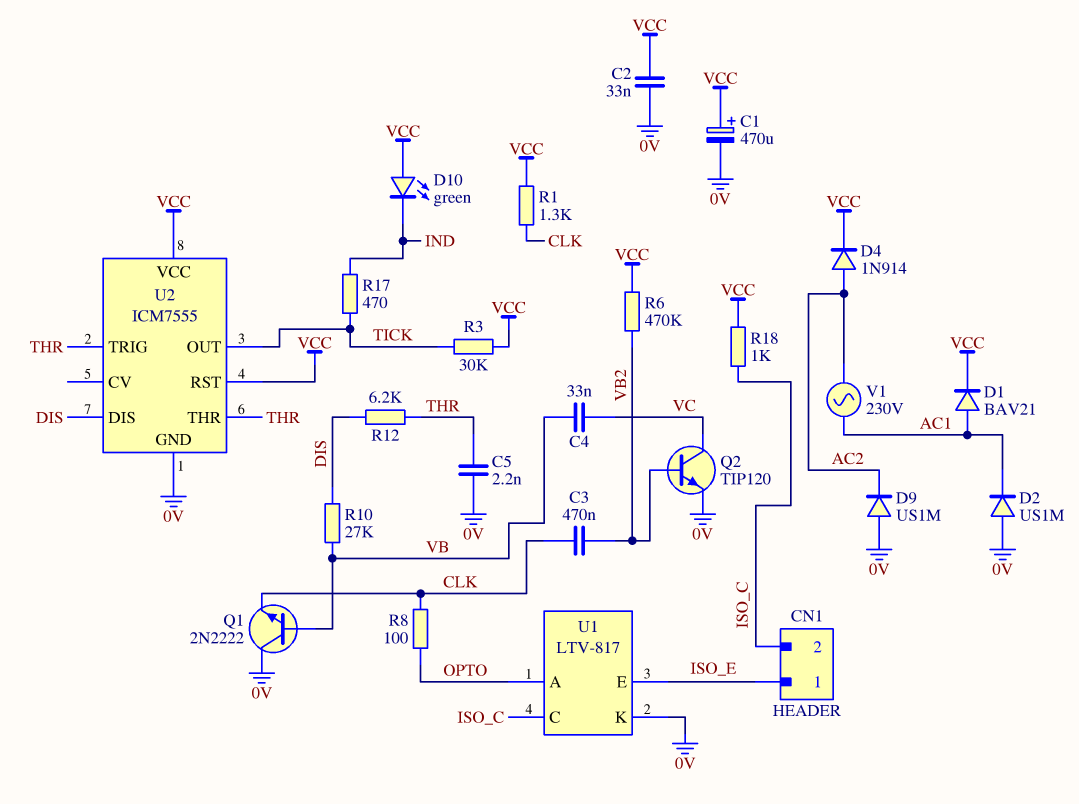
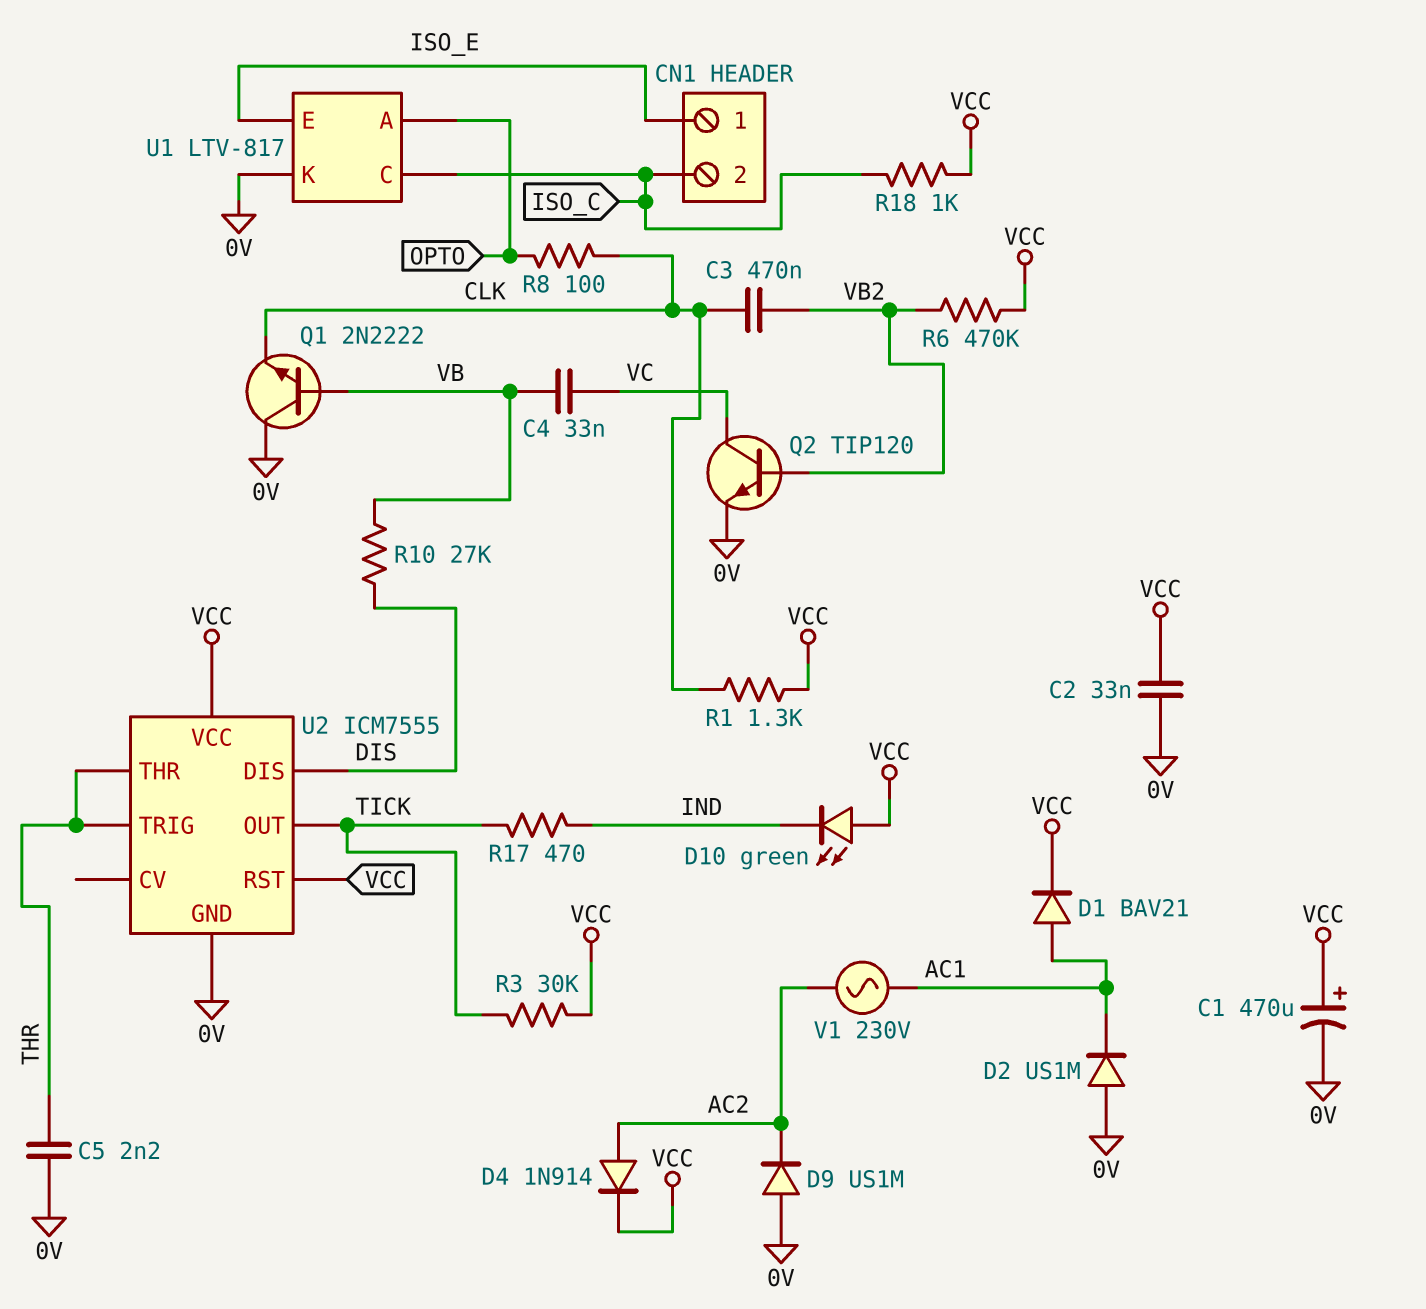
R12: 6.2k (DIS, THR) -> none

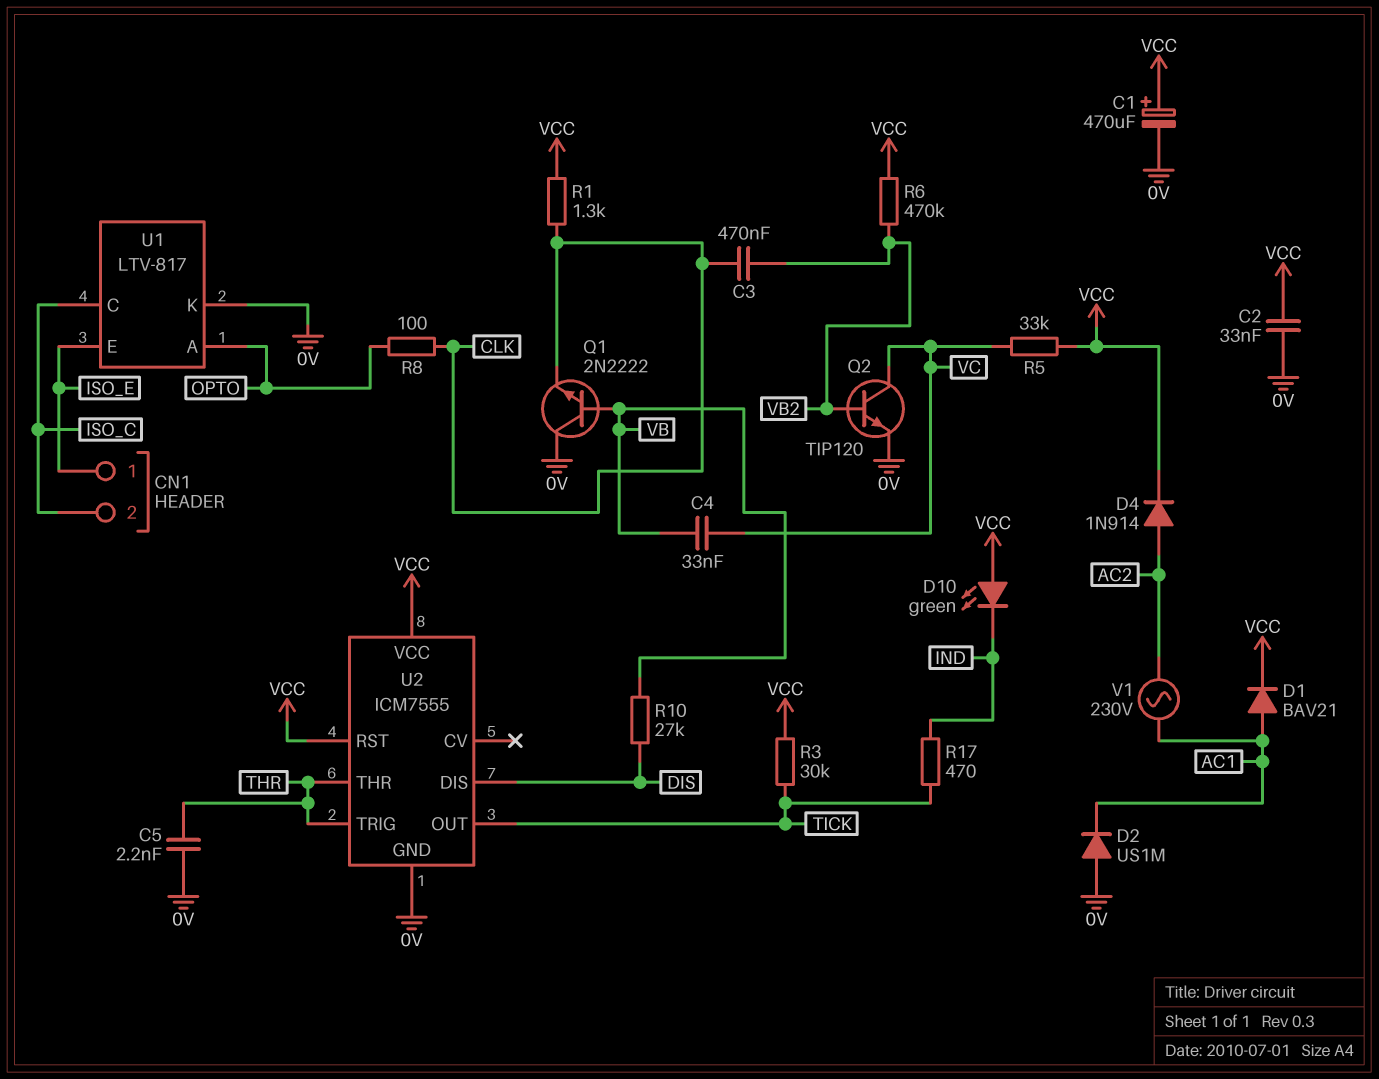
D9: diode US1M (A 0V, K AC2) -> none
R5: none -> 33k (VC, VCC)
R18: 1k (ISO_C, VCC) -> none

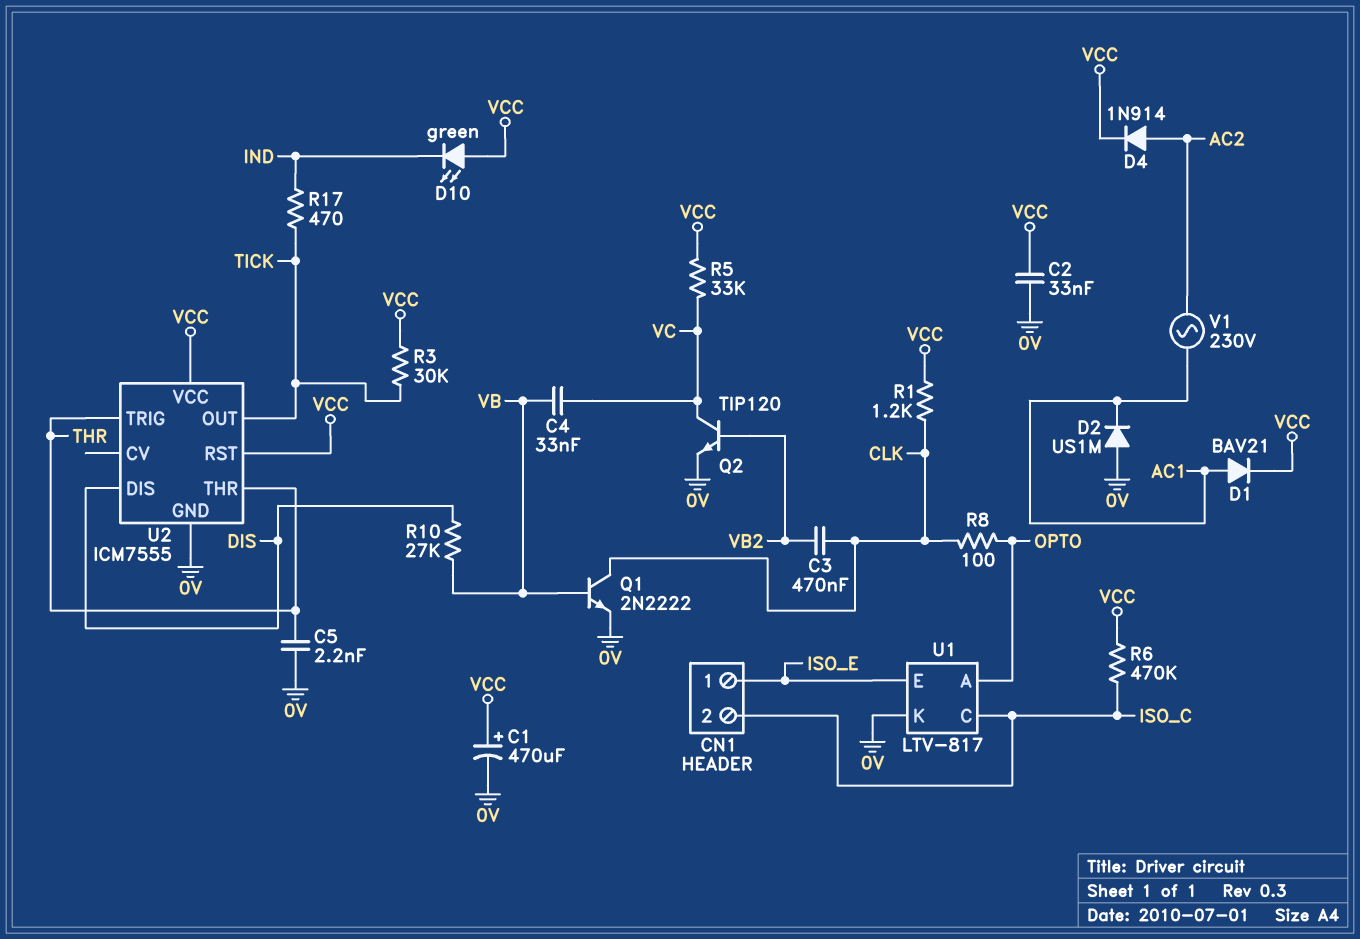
Q1: NPN 2N2222 (B VB, C 0V, E CLK) -> NPN 2N2222 (B VB, C CLK, E 0V)
R1: 1.3k (CLK, VCC) -> 1.2k (CLK, VCC)
R6: 470k (VB2, VCC) -> 470k (ISO_C, VCC)

